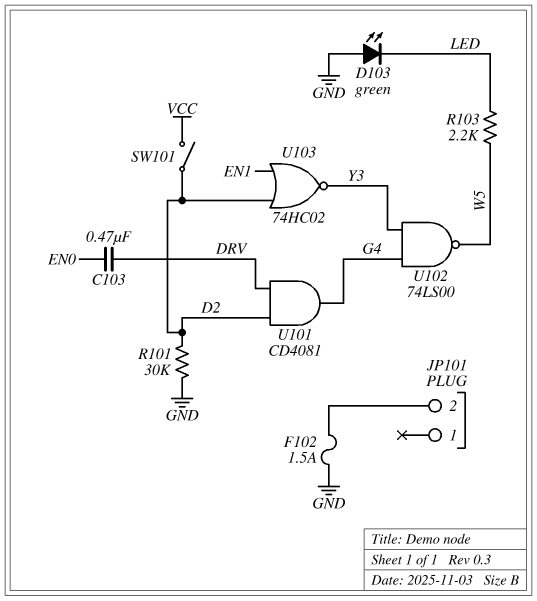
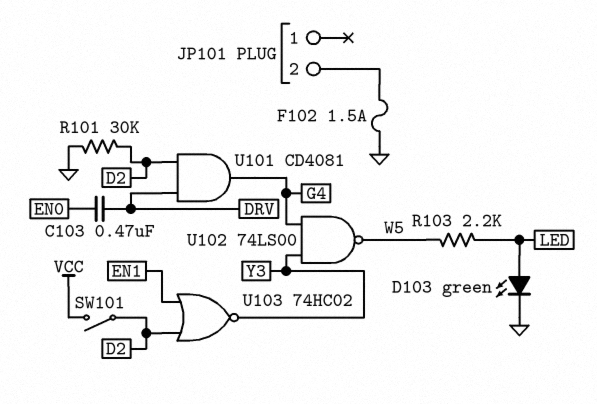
D103: LED green (A GND, K LED) -> LED green (A LED, K GND)

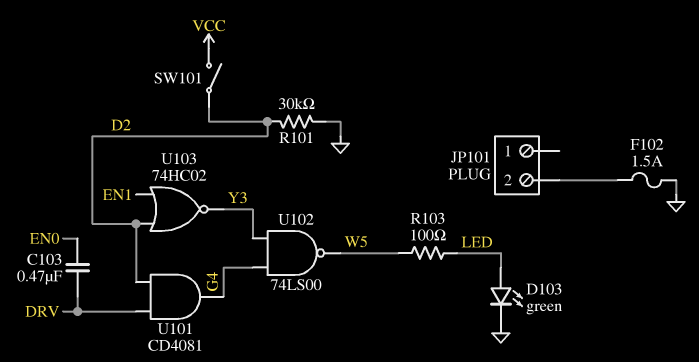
R103: 2.2k (LED, W5) -> 100 (LED, W5)

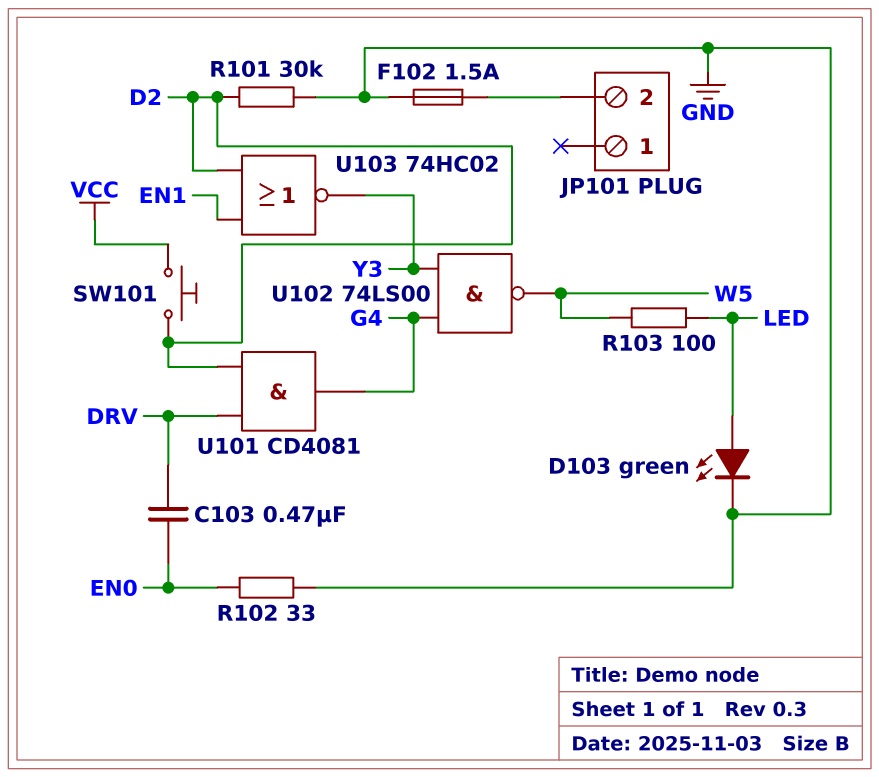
R102: none -> 33 (EN0, GND)
SW101: switch (D2, VCC) -> button (D2, VCC)

